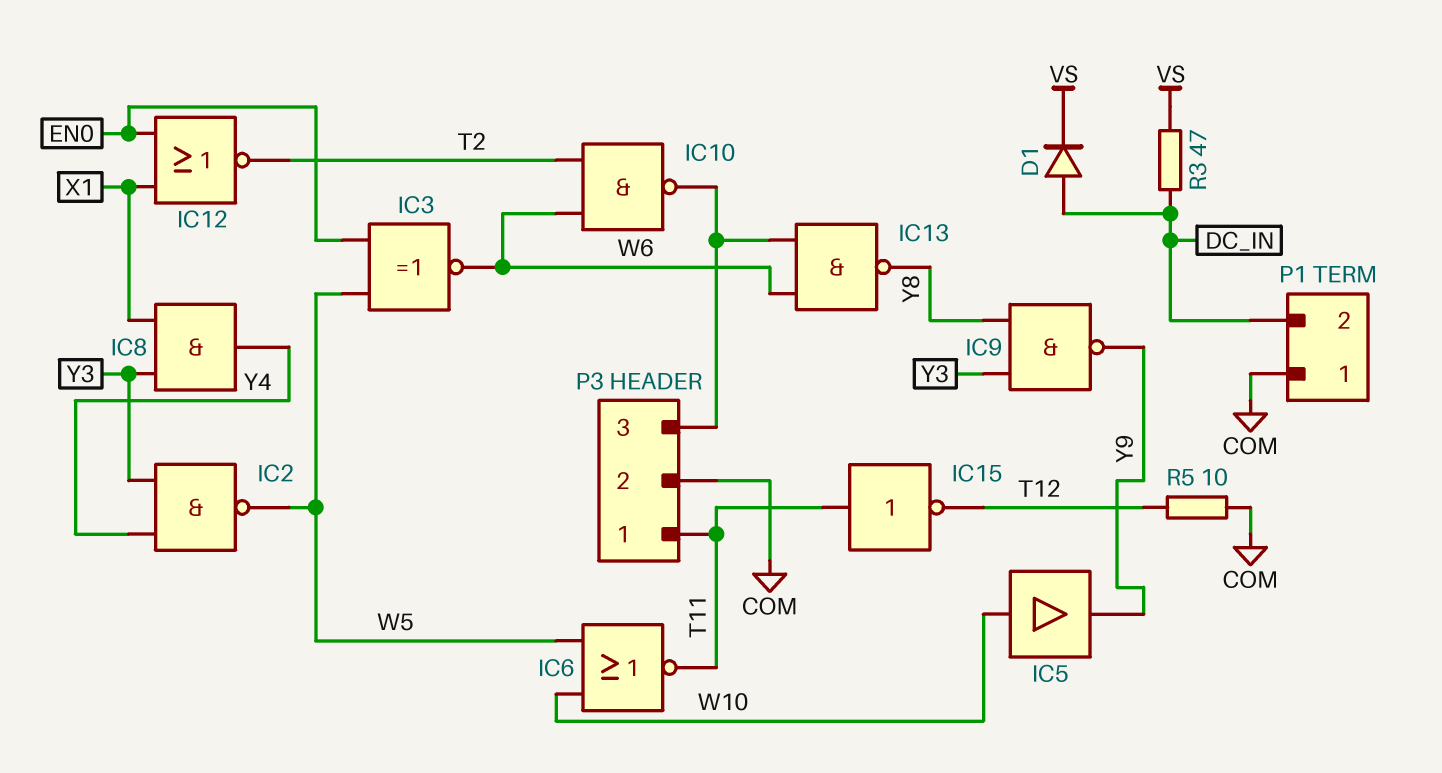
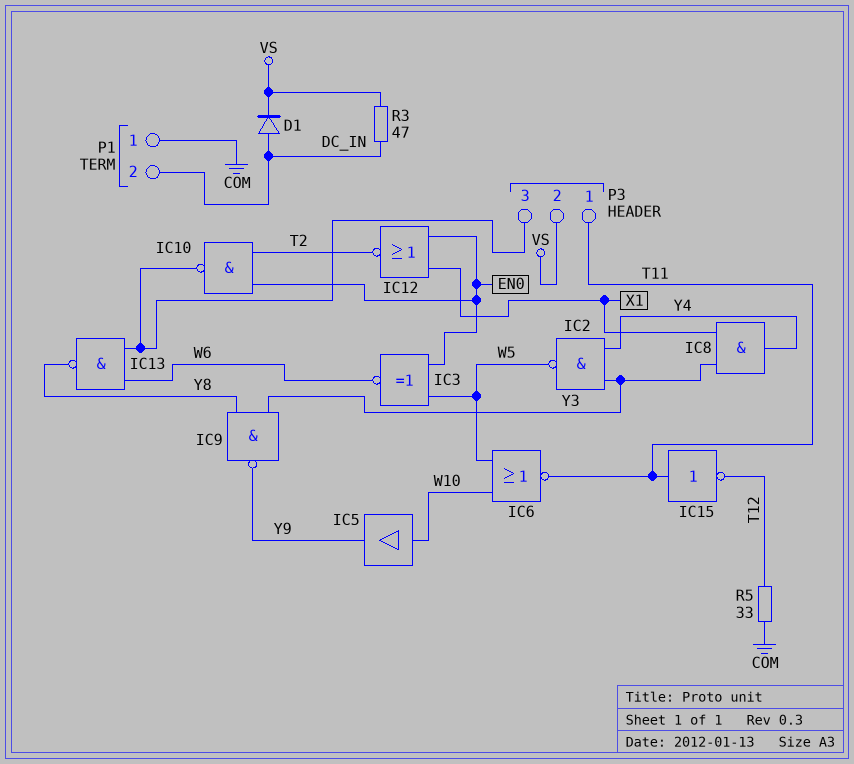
IC10: NAND (in T2, in W6, out P3/3) -> NAND (in EN0, in T2, out P3/3)
P3 pin 2: COM -> VS
R5: 10 (COM, T12) -> 33 (COM, T12)

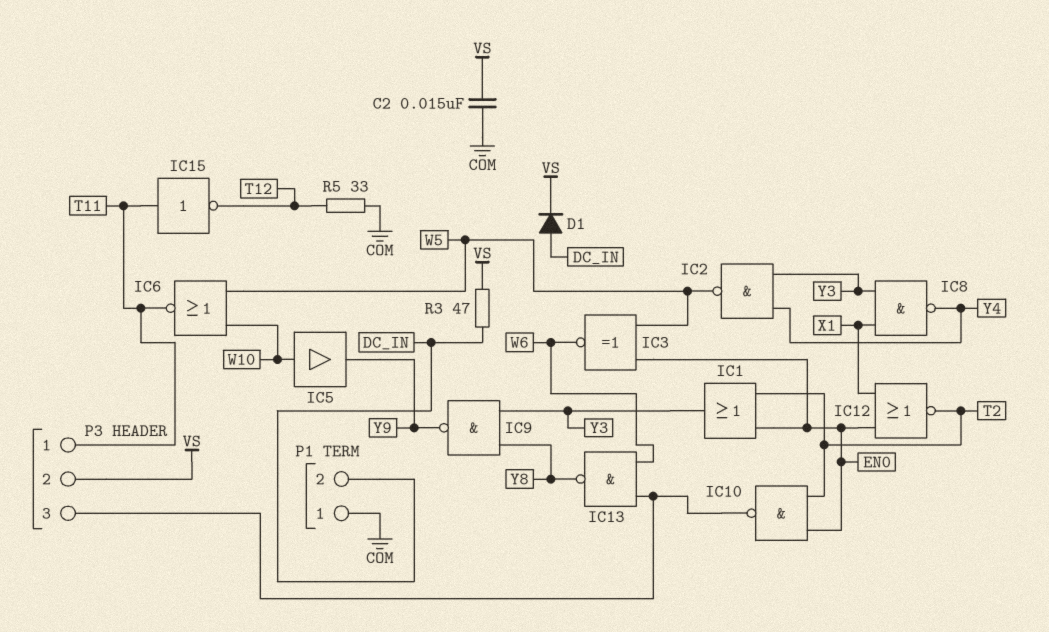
C2: none -> 15nF (COM, VS)
IC1: none -> OR (in EN0, in T2, out Y3)
IC8: AND (in X1, in Y3, out Y4) -> NAND (in X1, in Y3, out Y4)

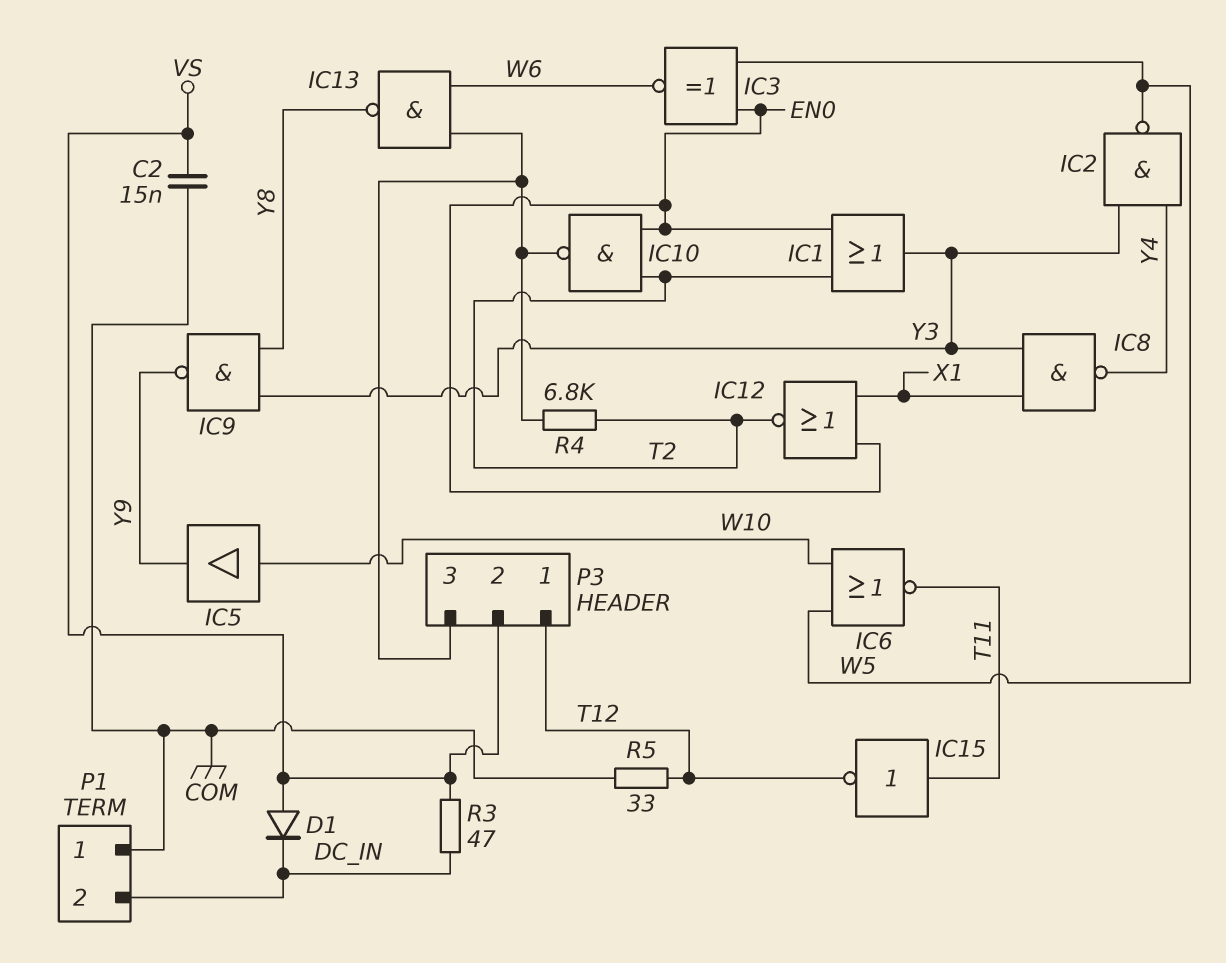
D1: diode (A DC_IN, K VS) -> diode (A VS, K DC_IN)
P3 pin 1: T11 -> T12
R4: none -> 6.8k (P3/3, T2)

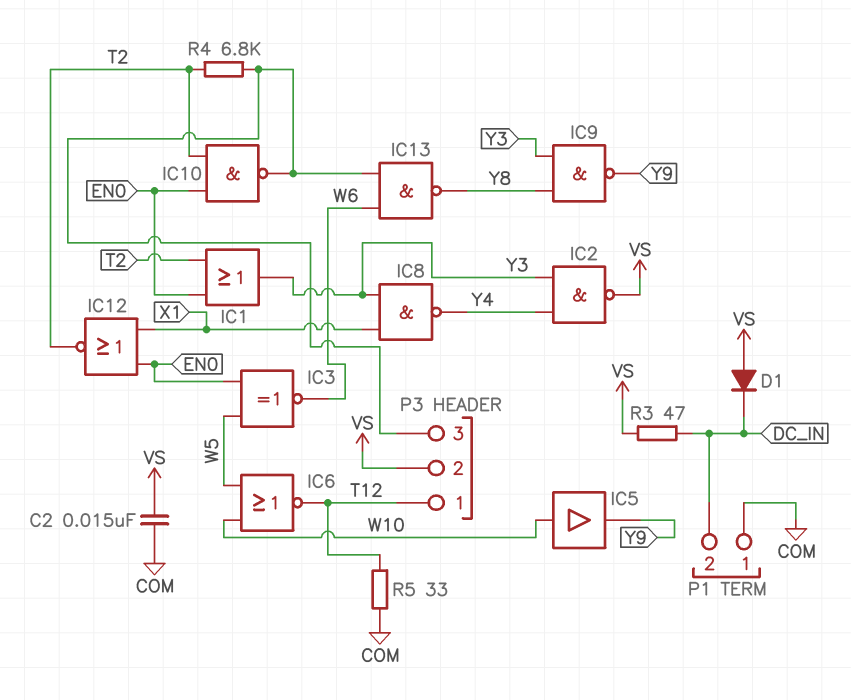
IC2: NAND (in Y3, in Y4, out W5) -> NAND (in Y3, in Y4, out VS)
IC6: NOR (in W5, in W10, out T11) -> NOR (in W5, in W10, out T12)
IC15: NOT (in T11, out T12) -> none

